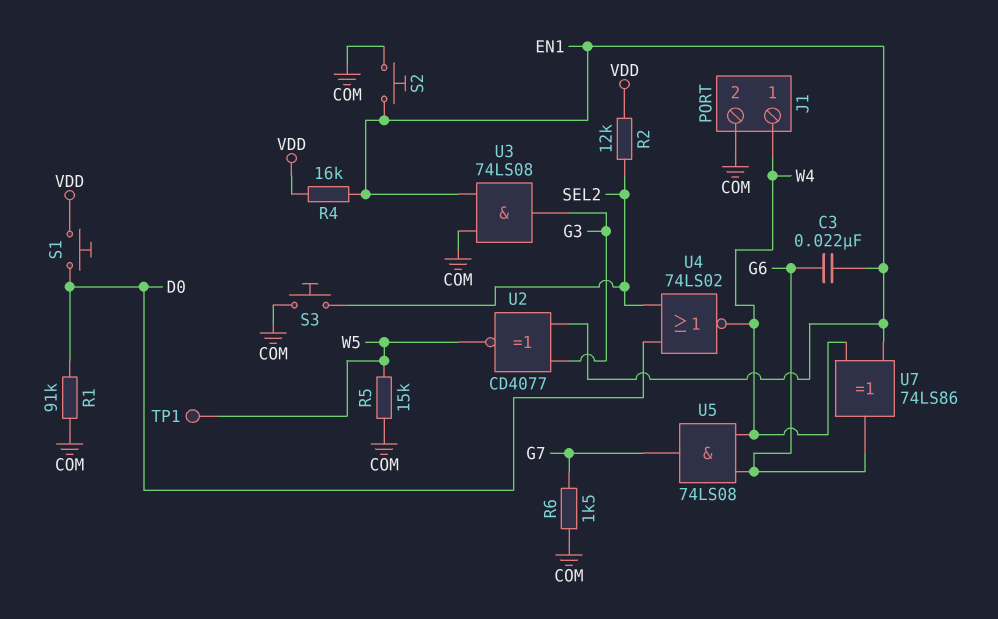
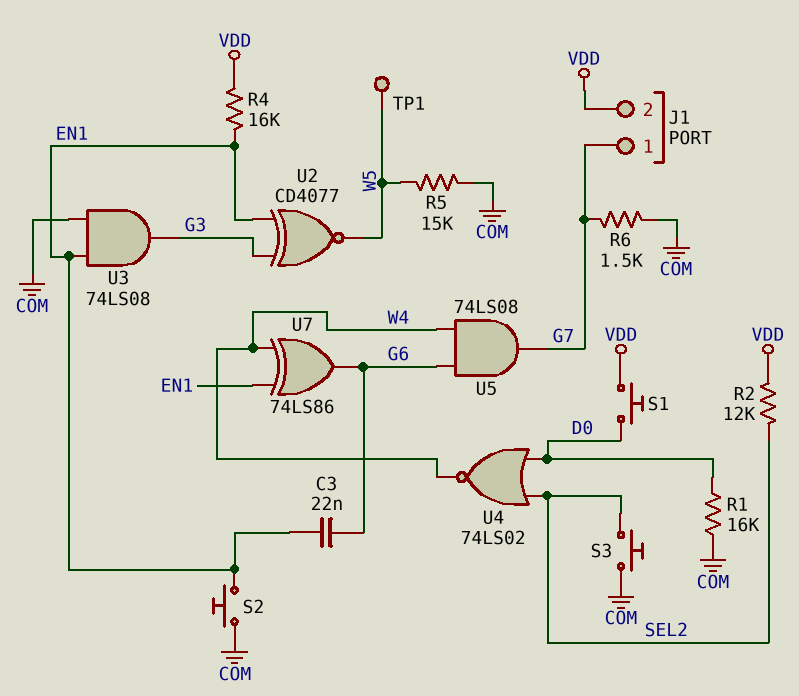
J1 pin 1: W4 -> G7
J1 pin 2: COM -> VDD
R1: 91k (COM, D0) -> 16k (COM, D0)

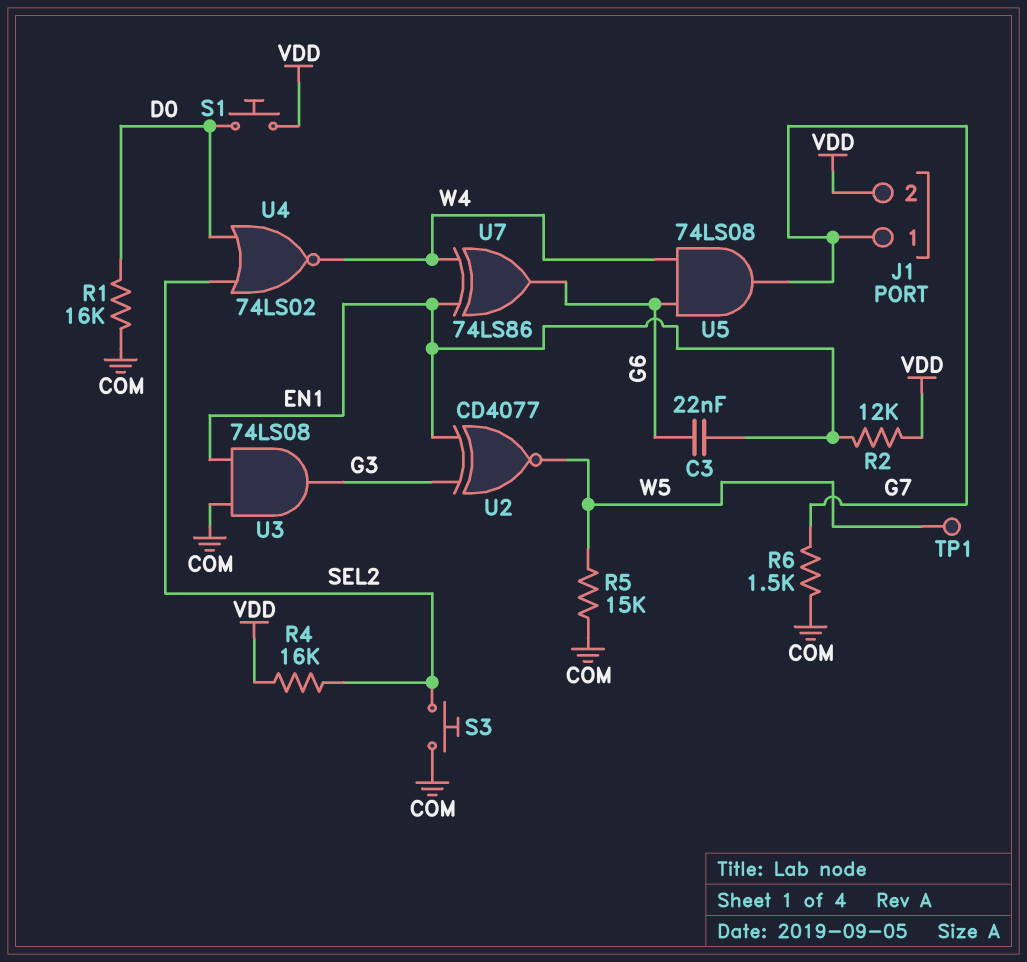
R2: 12k (SEL2, VDD) -> 12k (EN1, VDD)
R4: 16k (EN1, VDD) -> 16k (SEL2, VDD)
S2: button (COM, EN1) -> none

